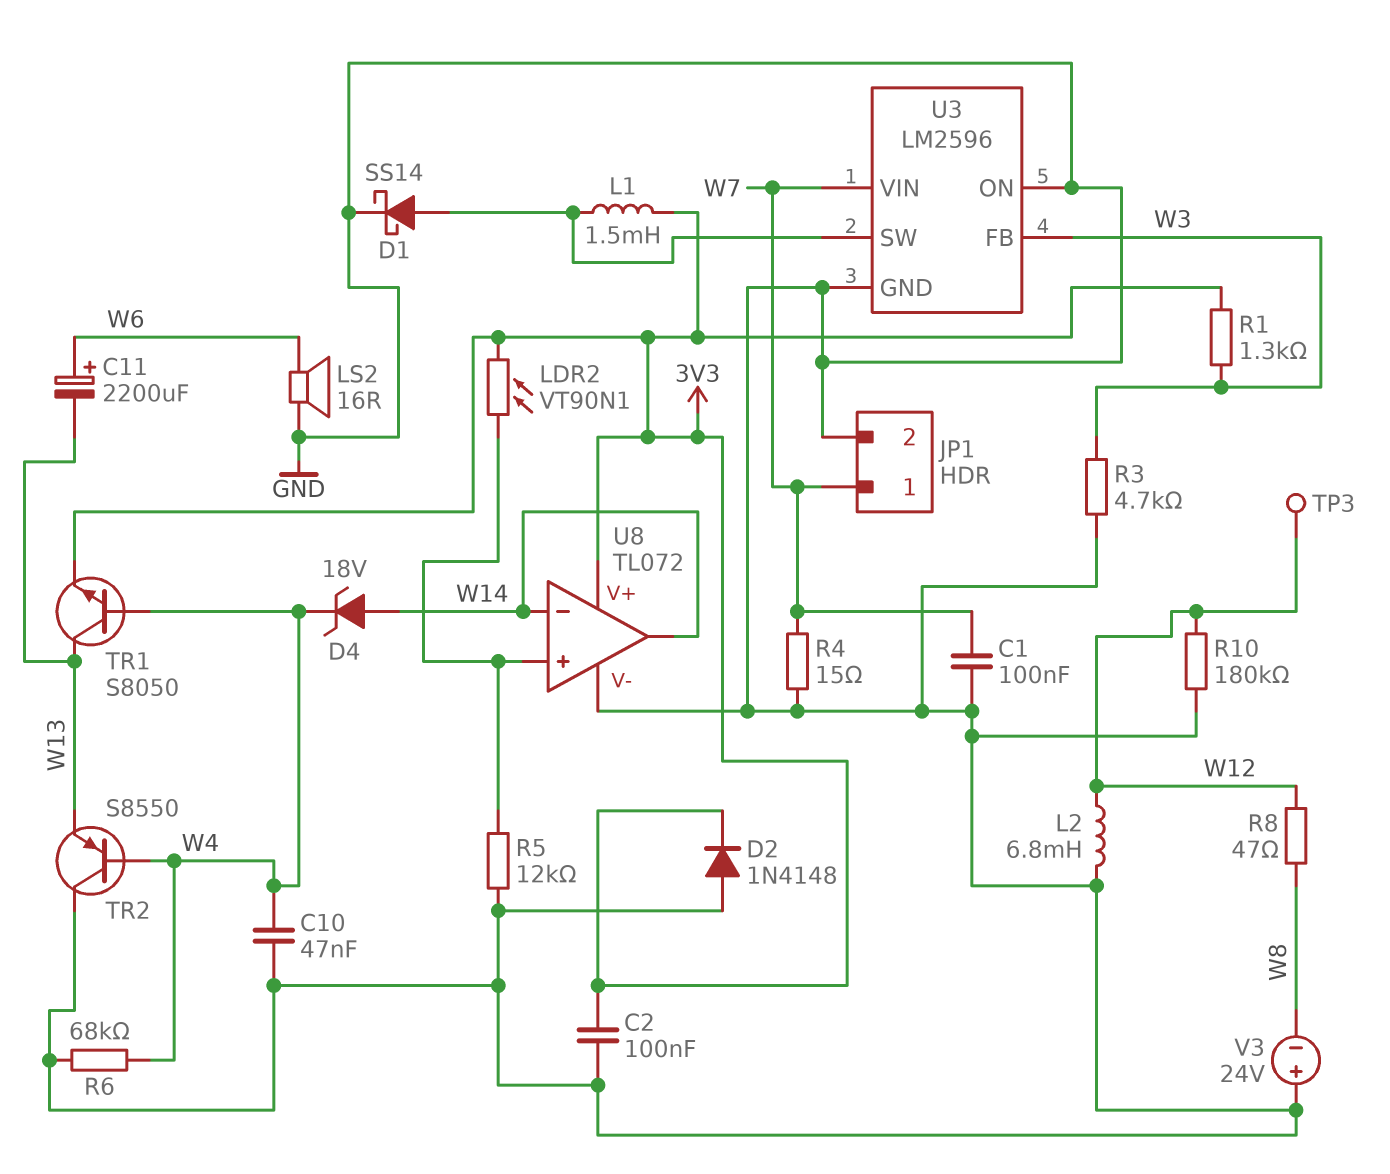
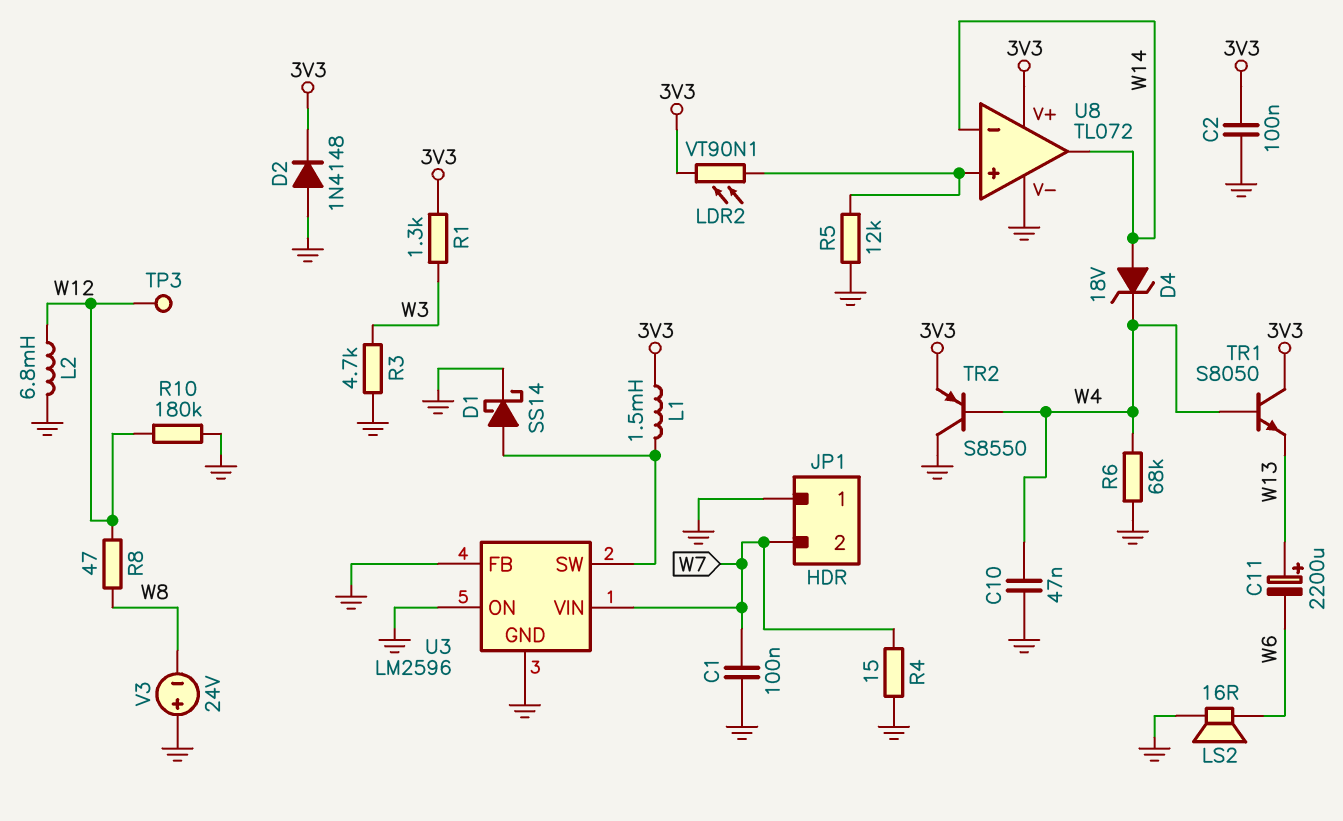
C11: 2200uF (plus W6, minus W13) -> 2200uF (plus W13, minus W6)
JP1 pin 1: W7 -> GND
JP1 pin 2: GND -> W7
TR1: NPN S8050 (B W4, C W13, E 3V3) -> NPN S8050 (B W4, C 3V3, E W13)
TR2: PNP S8550 (B W4, C GND, E W13) -> PNP S8550 (B W4, C GND, E 3V3)
U3 pin FB: W3 -> GND

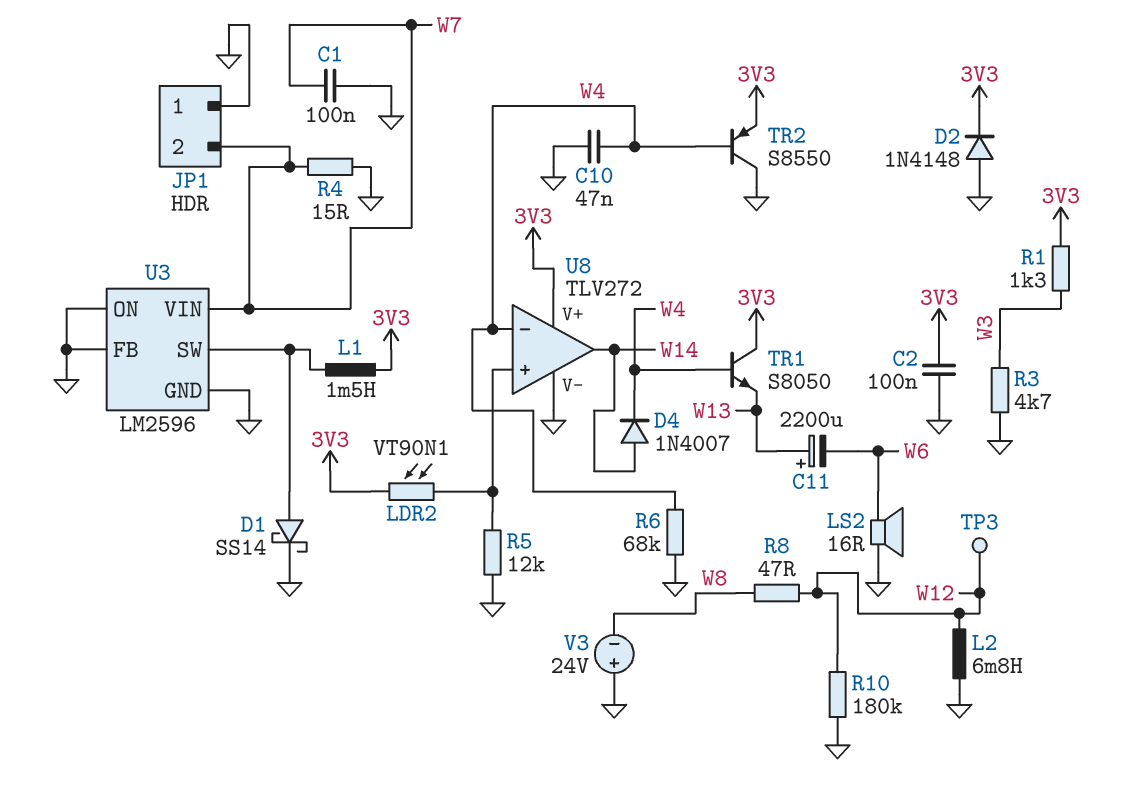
D4: zener 18V (A W14, K W4) -> diode 1N4007 (A W14, K W4)
U8: TL072 -> TLV272
U8 pin in-: W14 -> W4

